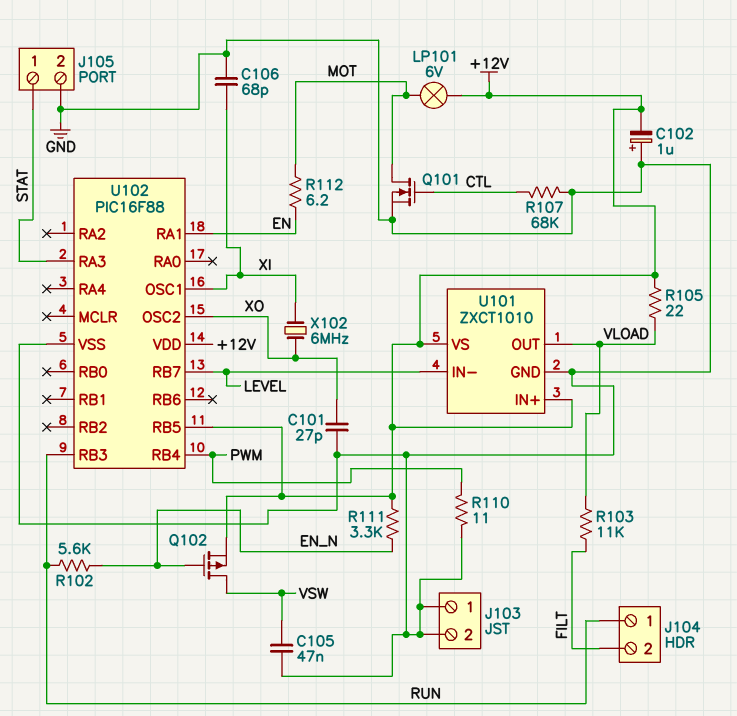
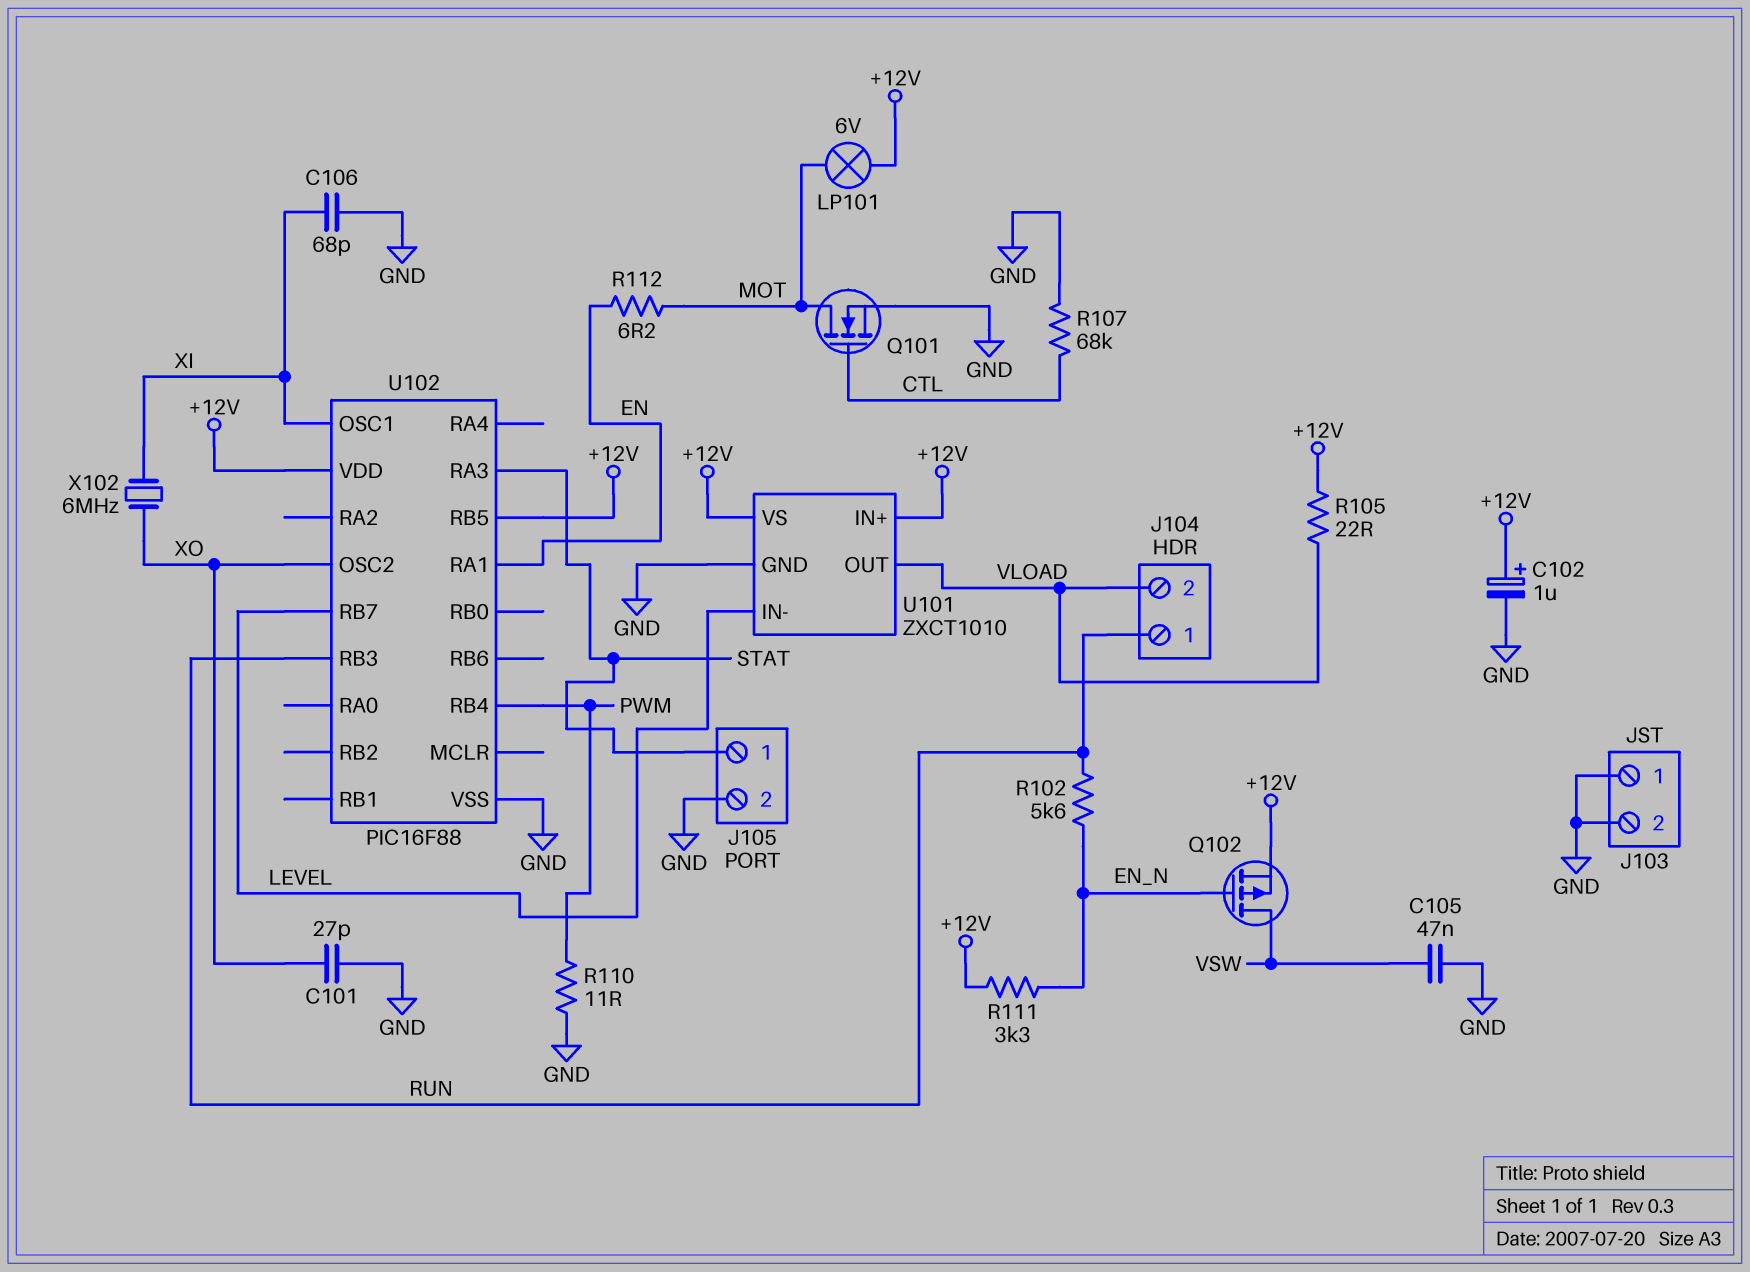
C102: 1uF (plus GND, minus +12V) -> 1uF (plus +12V, minus GND)
J104 pin 2: FILT -> VLOAD
R103: 11k (FILT, VLOAD) -> none

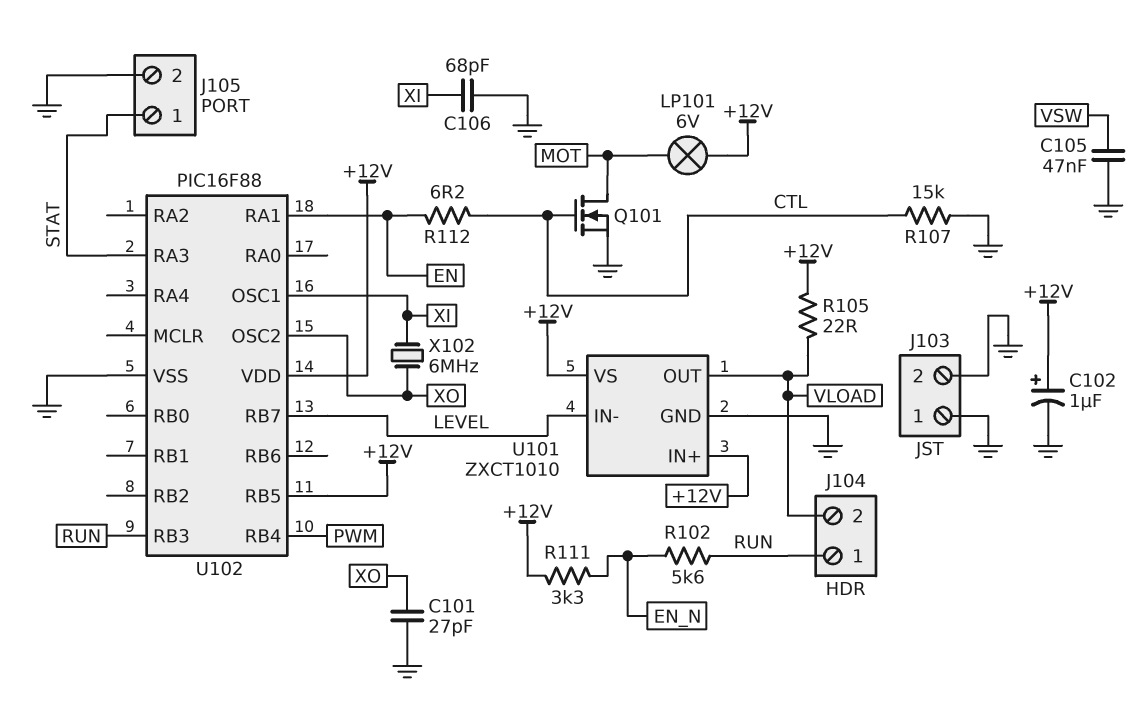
Q102: PMOS (G EN_N, D VSW, S +12V) -> none
R107: 68k (CTL, GND) -> 15k (CTL, GND)
R110: 11 (GND, PWM) -> none
R112: 6.2 (EN, MOT) -> 6.2 (CTL, EN)

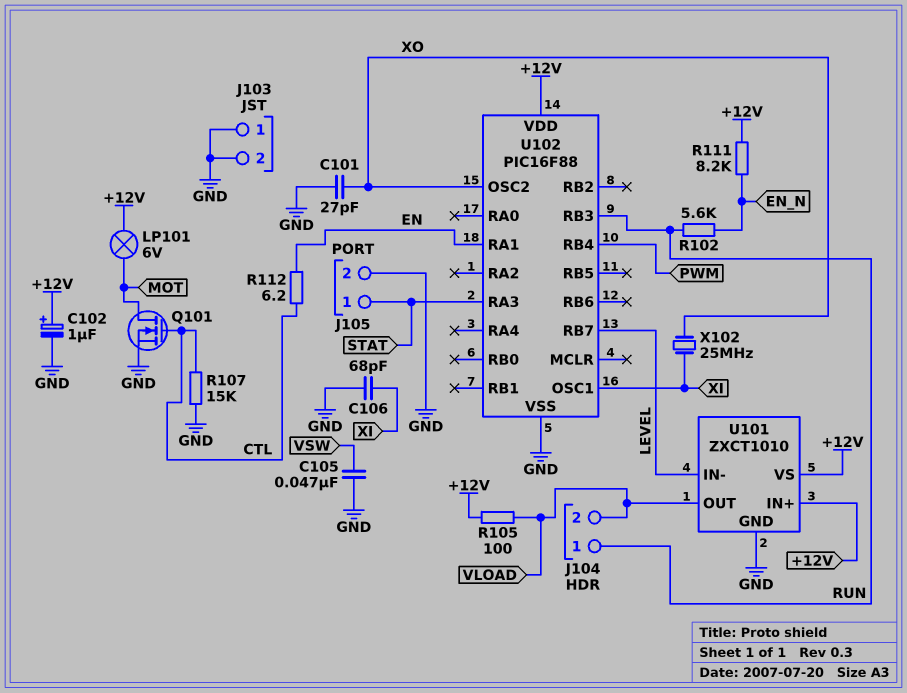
R105: 22 (+12V, VLOAD) -> 100 (+12V, VLOAD)
R111: 3.3k (+12V, EN_N) -> 8.2k (+12V, EN_N)
U102 pin RB5: +12V -> none
X102: 6MHz (XI, XO) -> 25MHz (XI, XO)

